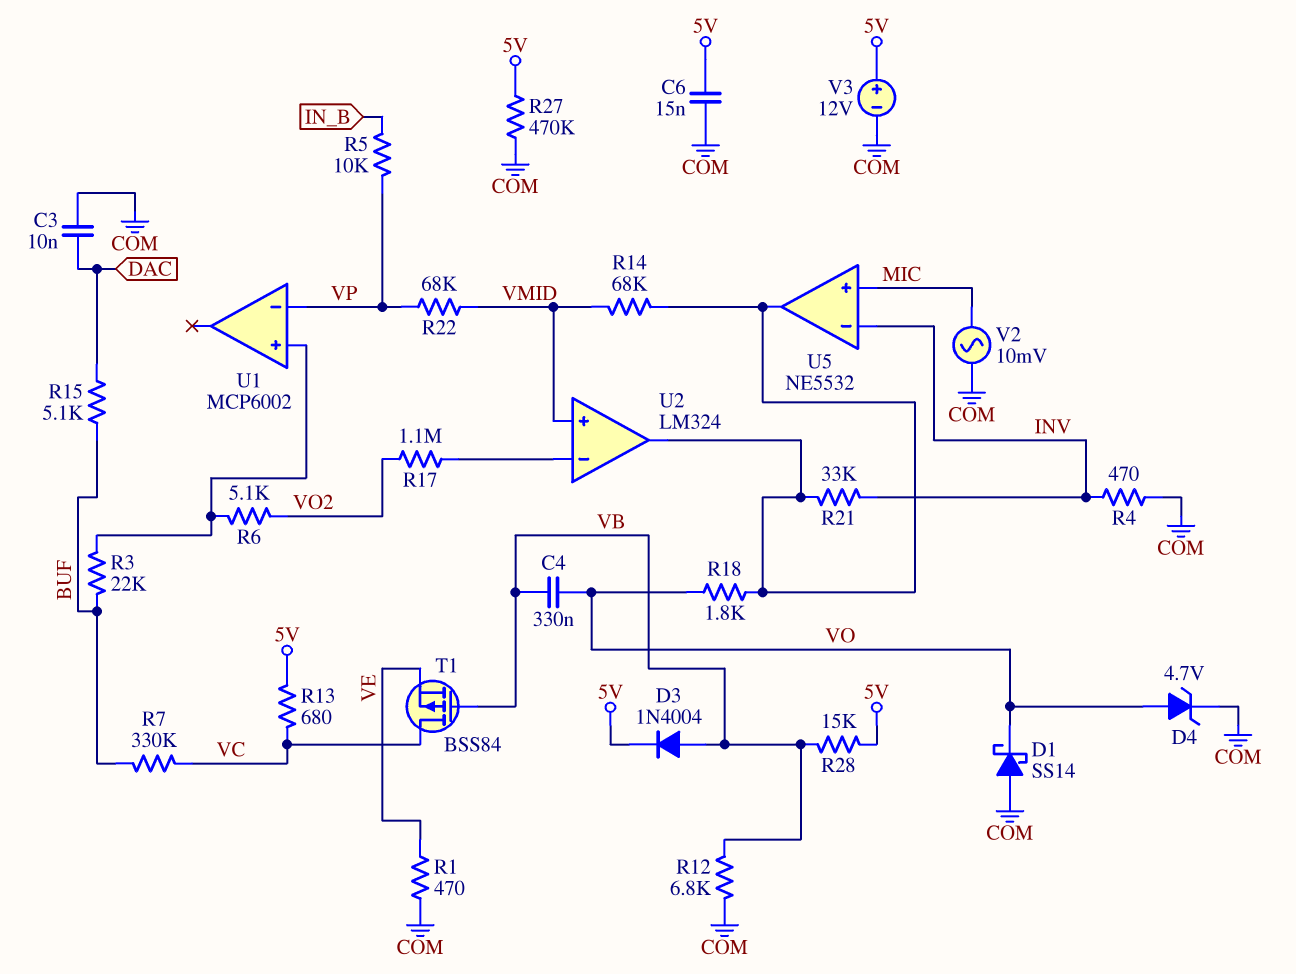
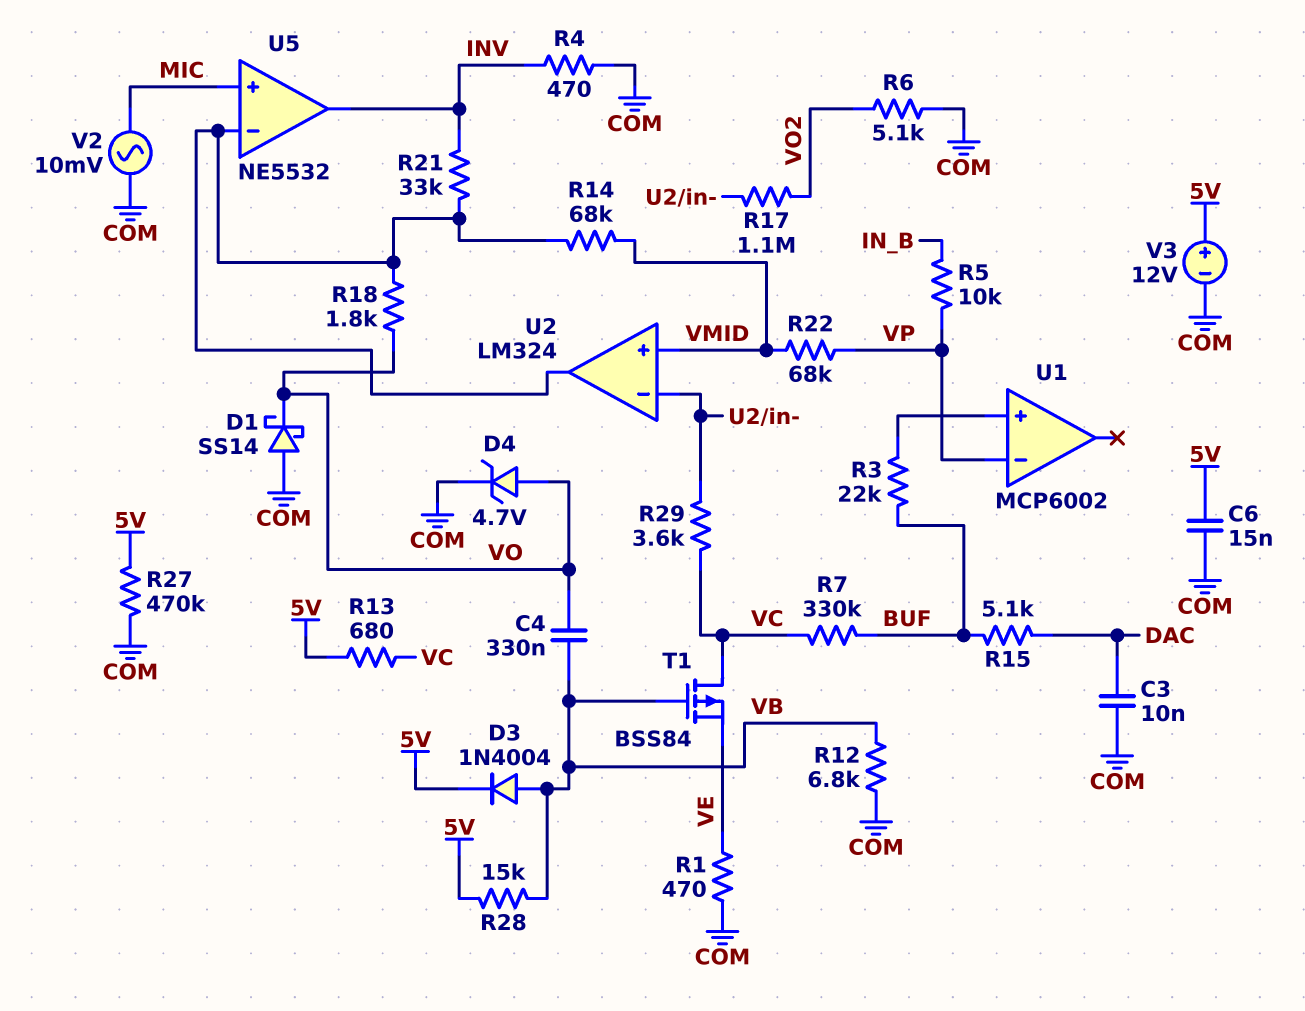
R6: 5.1k (U1/in+, VO2) -> 5.1k (COM, VO2)
R29: none -> 3.6k (U2/in-, VC)
U5 pin in-: INV -> U2/out
U5 pin out: U2/out -> INV

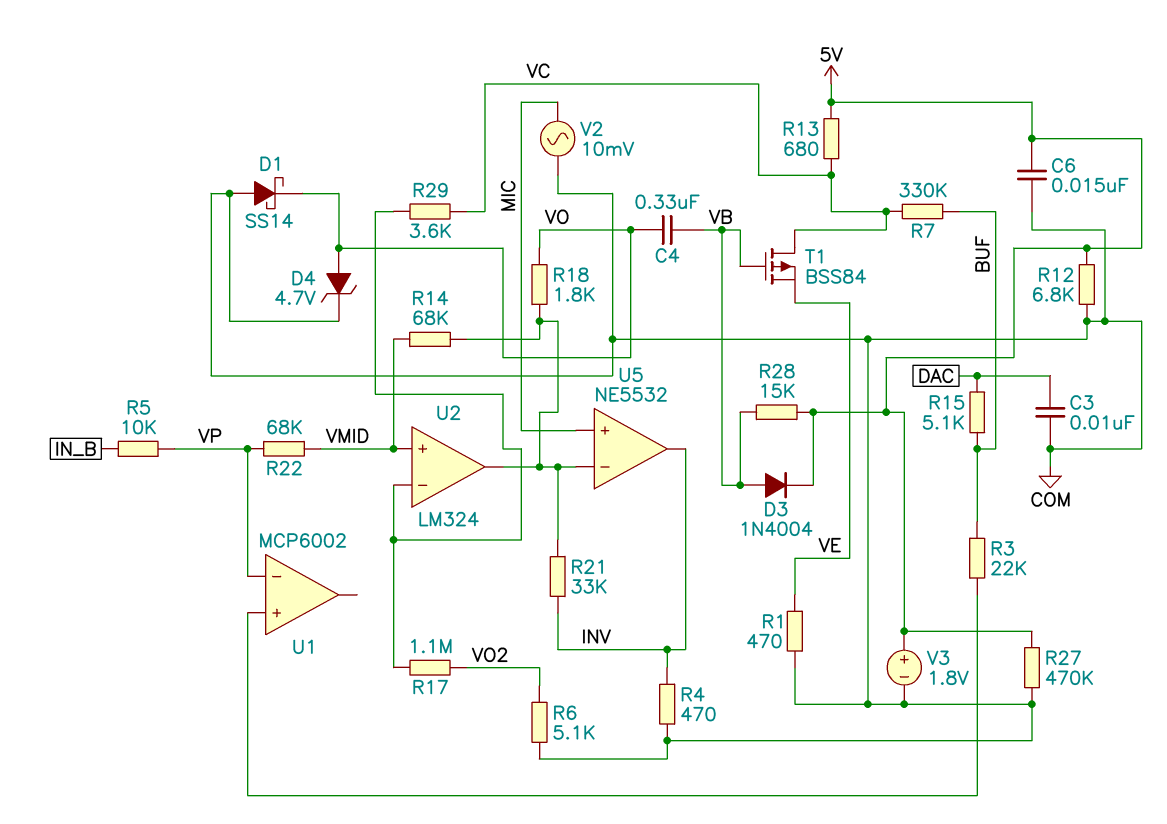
R12: 6.8k (COM, VB) -> 6.8k (5V, COM)
V3: 12V (plus 5V, minus COM) -> 1.8V (plus 5V, minus COM)

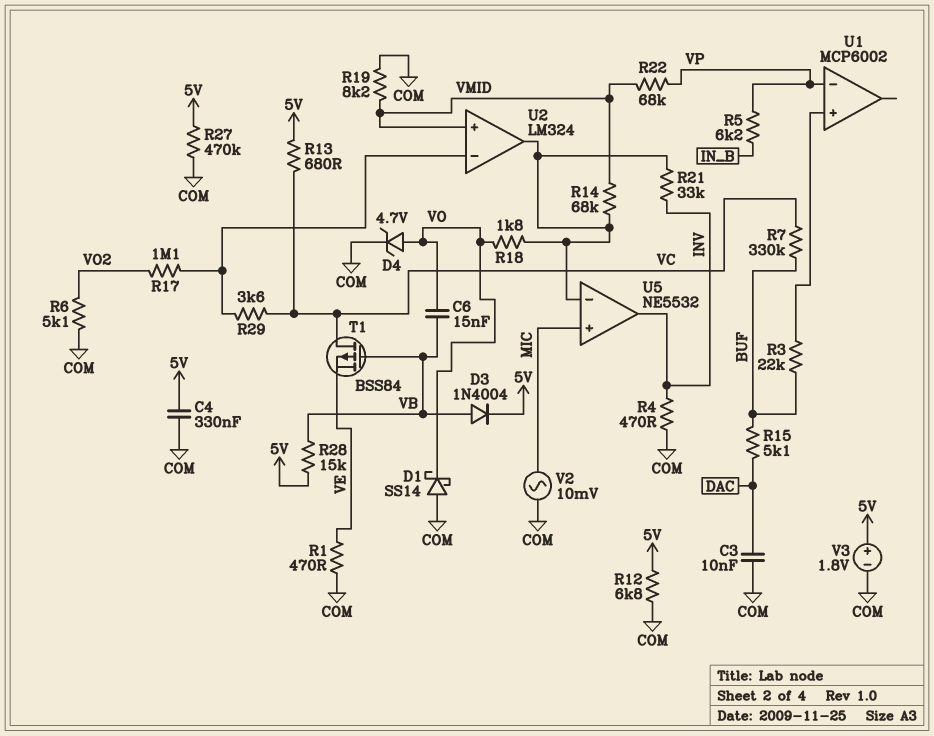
C4: 330nF (VB, VO) -> 330nF (5V, COM)
C6: 15nF (5V, COM) -> 15nF (VB, VO)
R5: 10k (IN_B, VP) -> 6.2k (IN_B, VP)
R19: none -> 8.2k (COM, VMID)

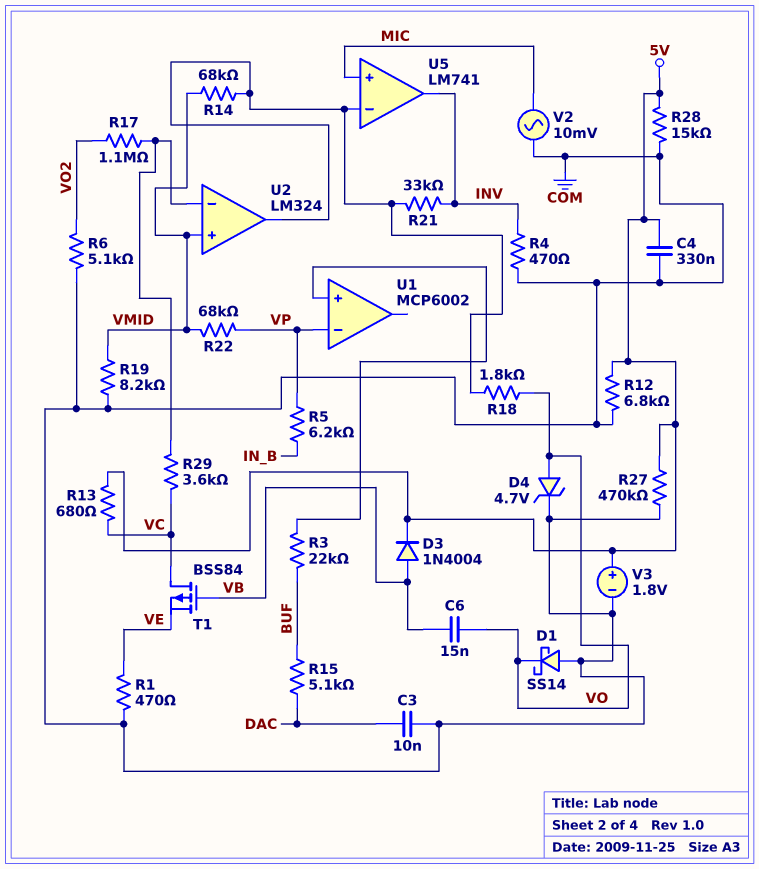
R7: 330k (BUF, VC) -> none
R28: 15k (5V, VB) -> 15k (5V, COM)
U5: NE5532 -> LM741

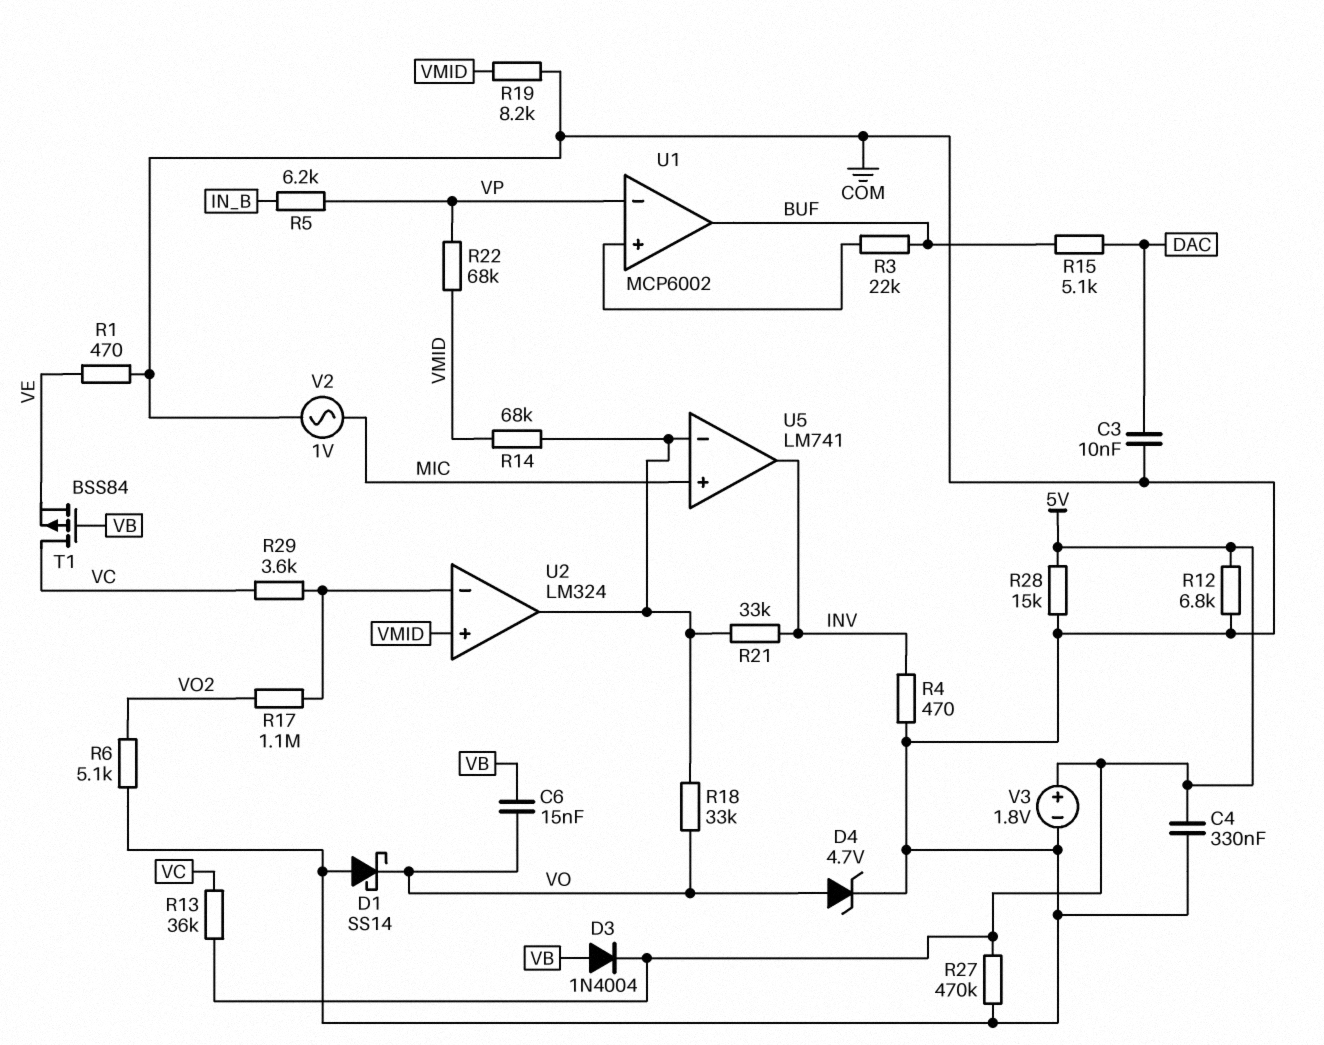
R13: 680 (5V, VC) -> 36k (5V, VC)
R18: 1.8k (U2/out, VO) -> 33k (U2/out, VO)
U1 pin out: none -> BUF
V2: AC 10mV (COM, MIC) -> AC 1V (COM, MIC)

